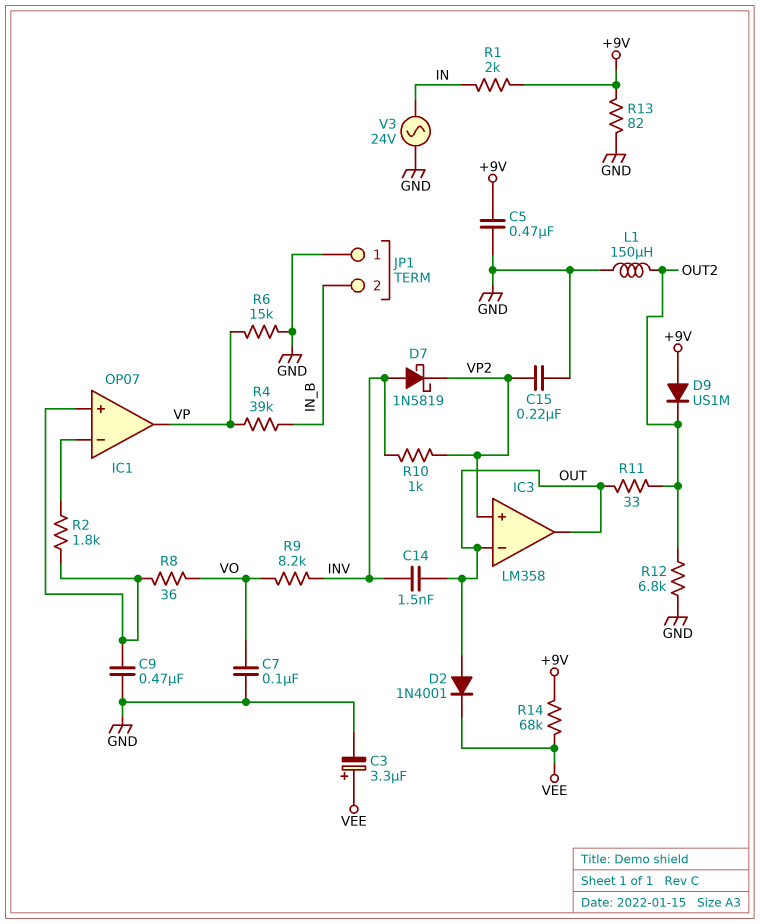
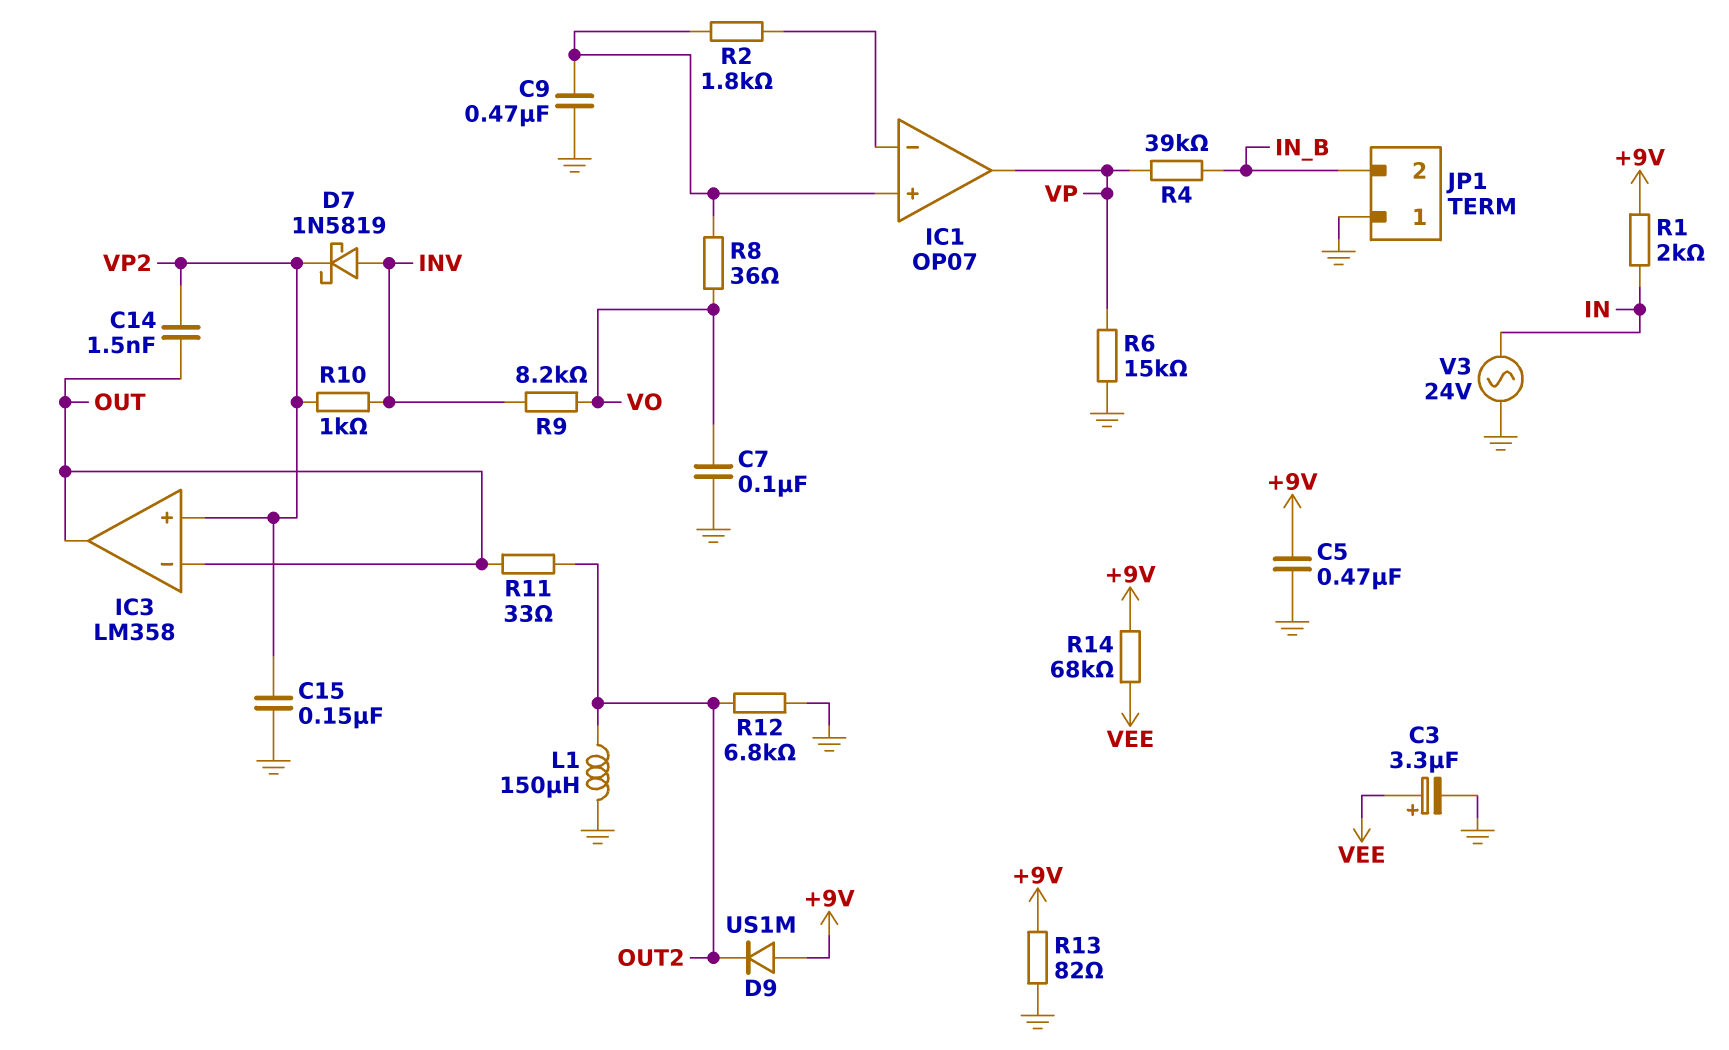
C14: 1.5nF (INV, OUT) -> 1.5nF (OUT, VP2)
C15: 220nF (GND, VP2) -> 150nF (GND, VP2)
D2: diode 1N4001 (A OUT, K VEE) -> none

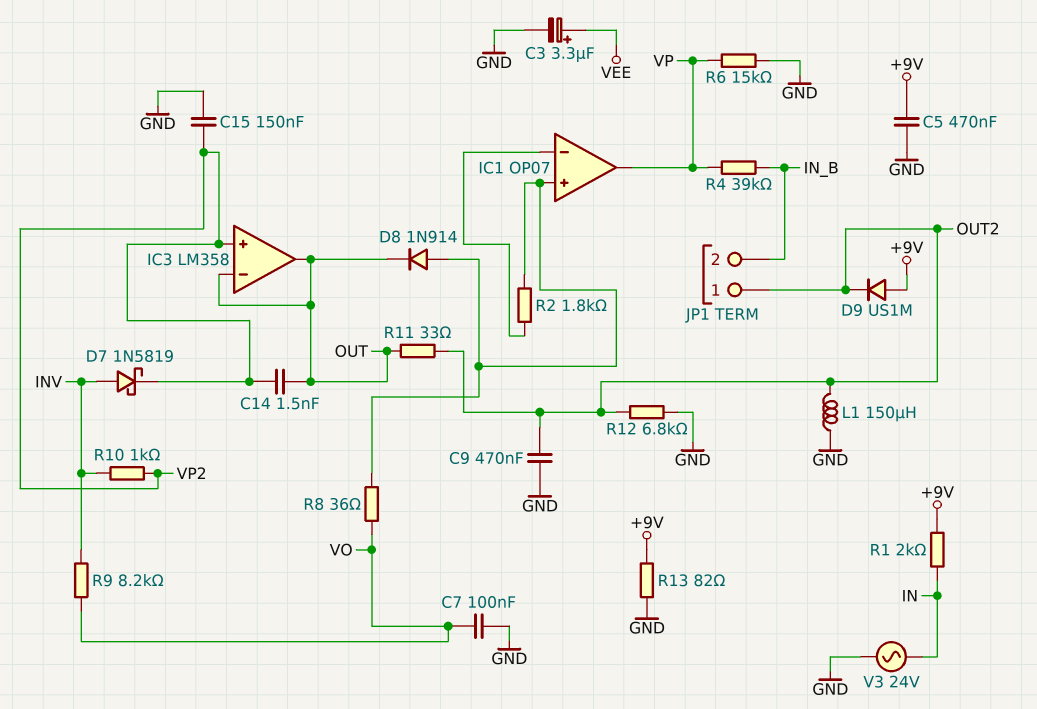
C9: 470nF (GND, IC1/in+) -> 470nF (GND, OUT2)
D8: none -> diode 1N914 (A IC1/in+, K OUT)
JP1 pin 1: GND -> OUT2
R14: 68k (+9V, VEE) -> none

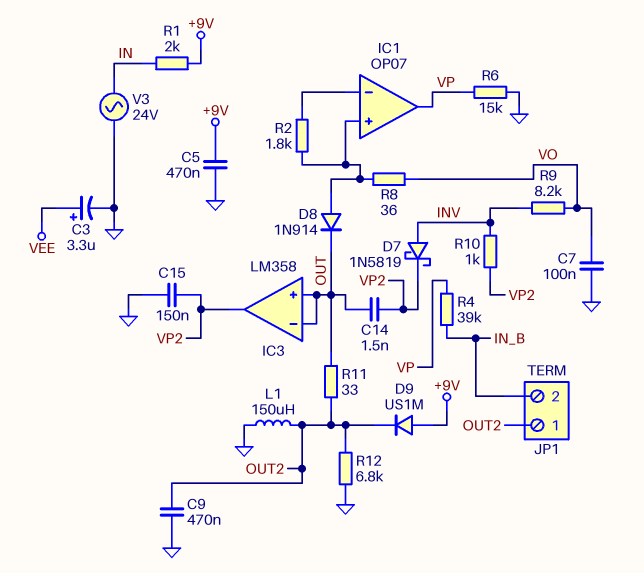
IC3 pin in+: VP2 -> OUT
IC3 pin out: OUT -> VP2
R13: 82 (+9V, GND) -> none

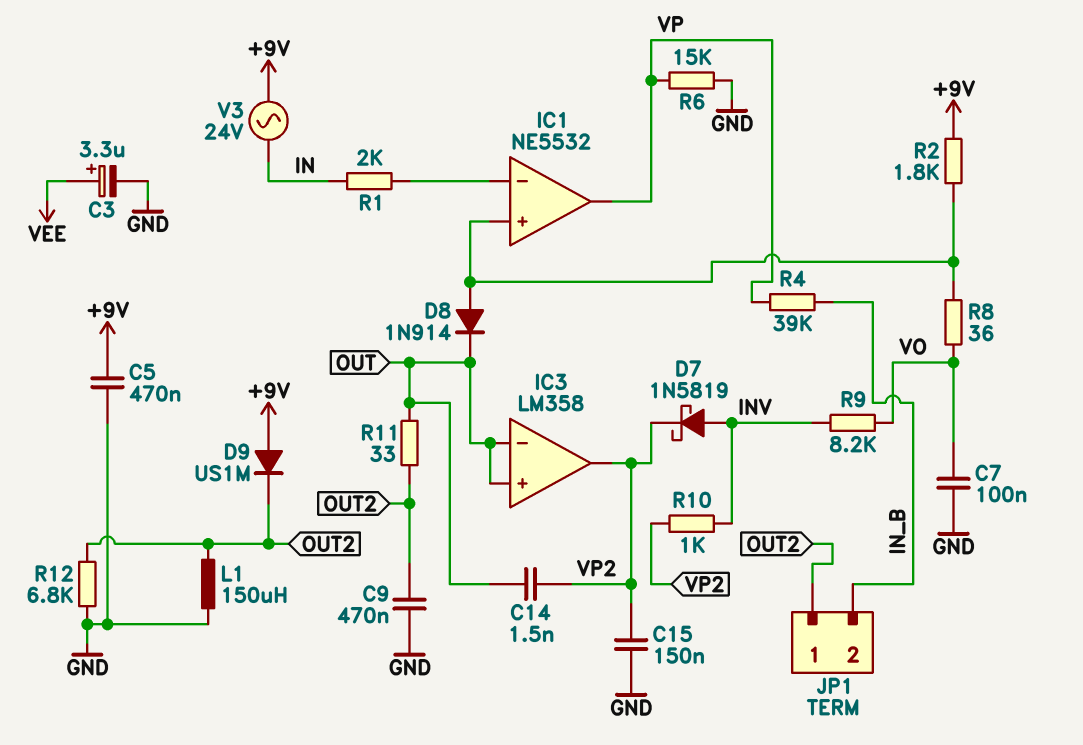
IC1: OP07 -> NE5532
R1: 2k (+9V, IN) -> 2k (IC1/in-, IN)
R2: 1.8k (IC1/in+, IC1/in-) -> 1.8k (+9V, IC1/in+)
V3: AC 24V (GND, IN) -> AC 24V (+9V, IN)

